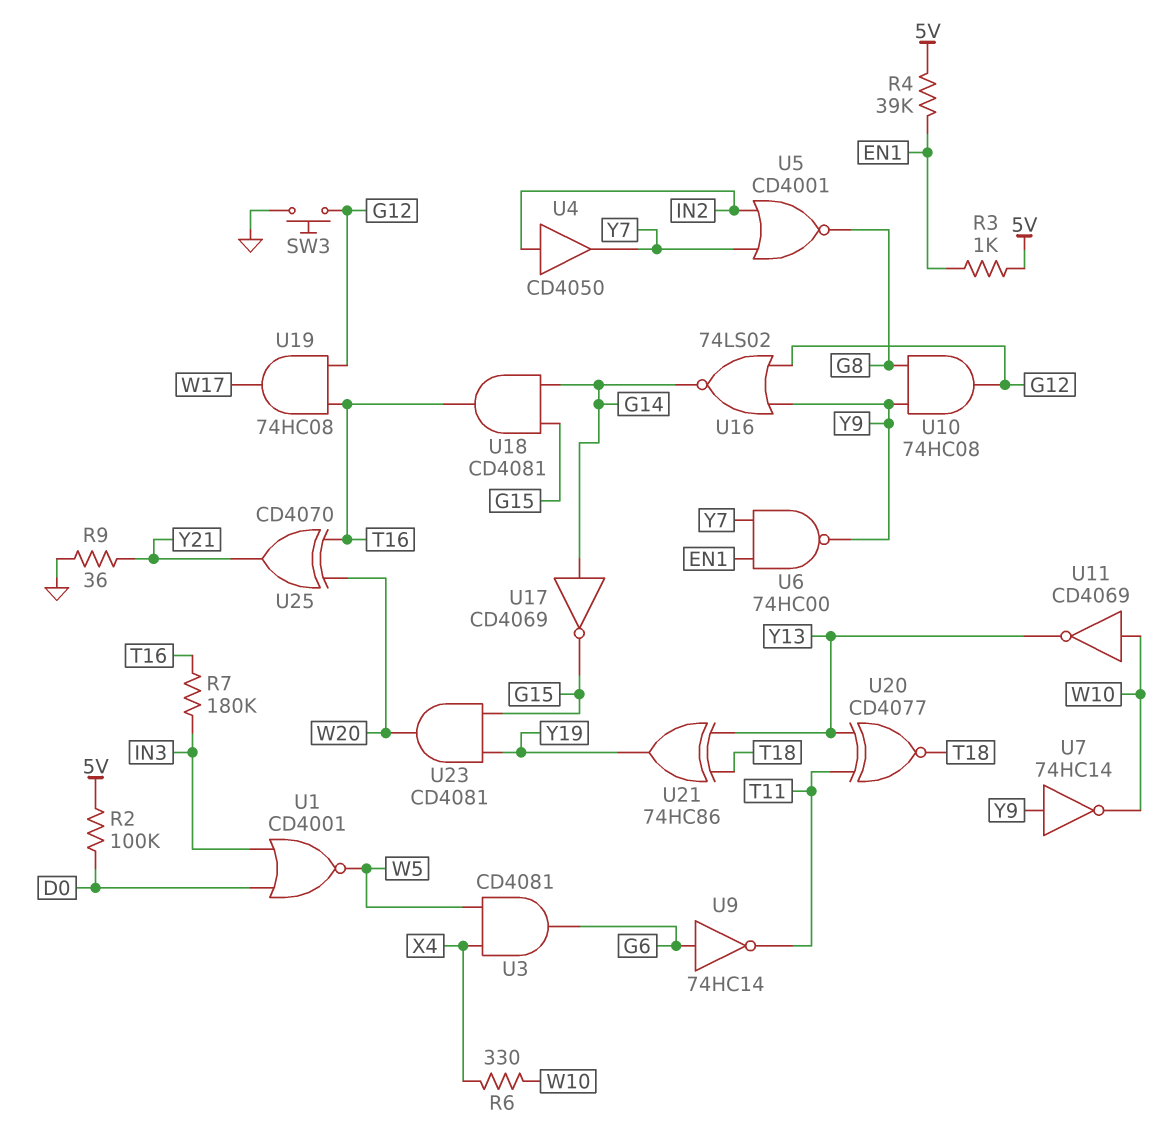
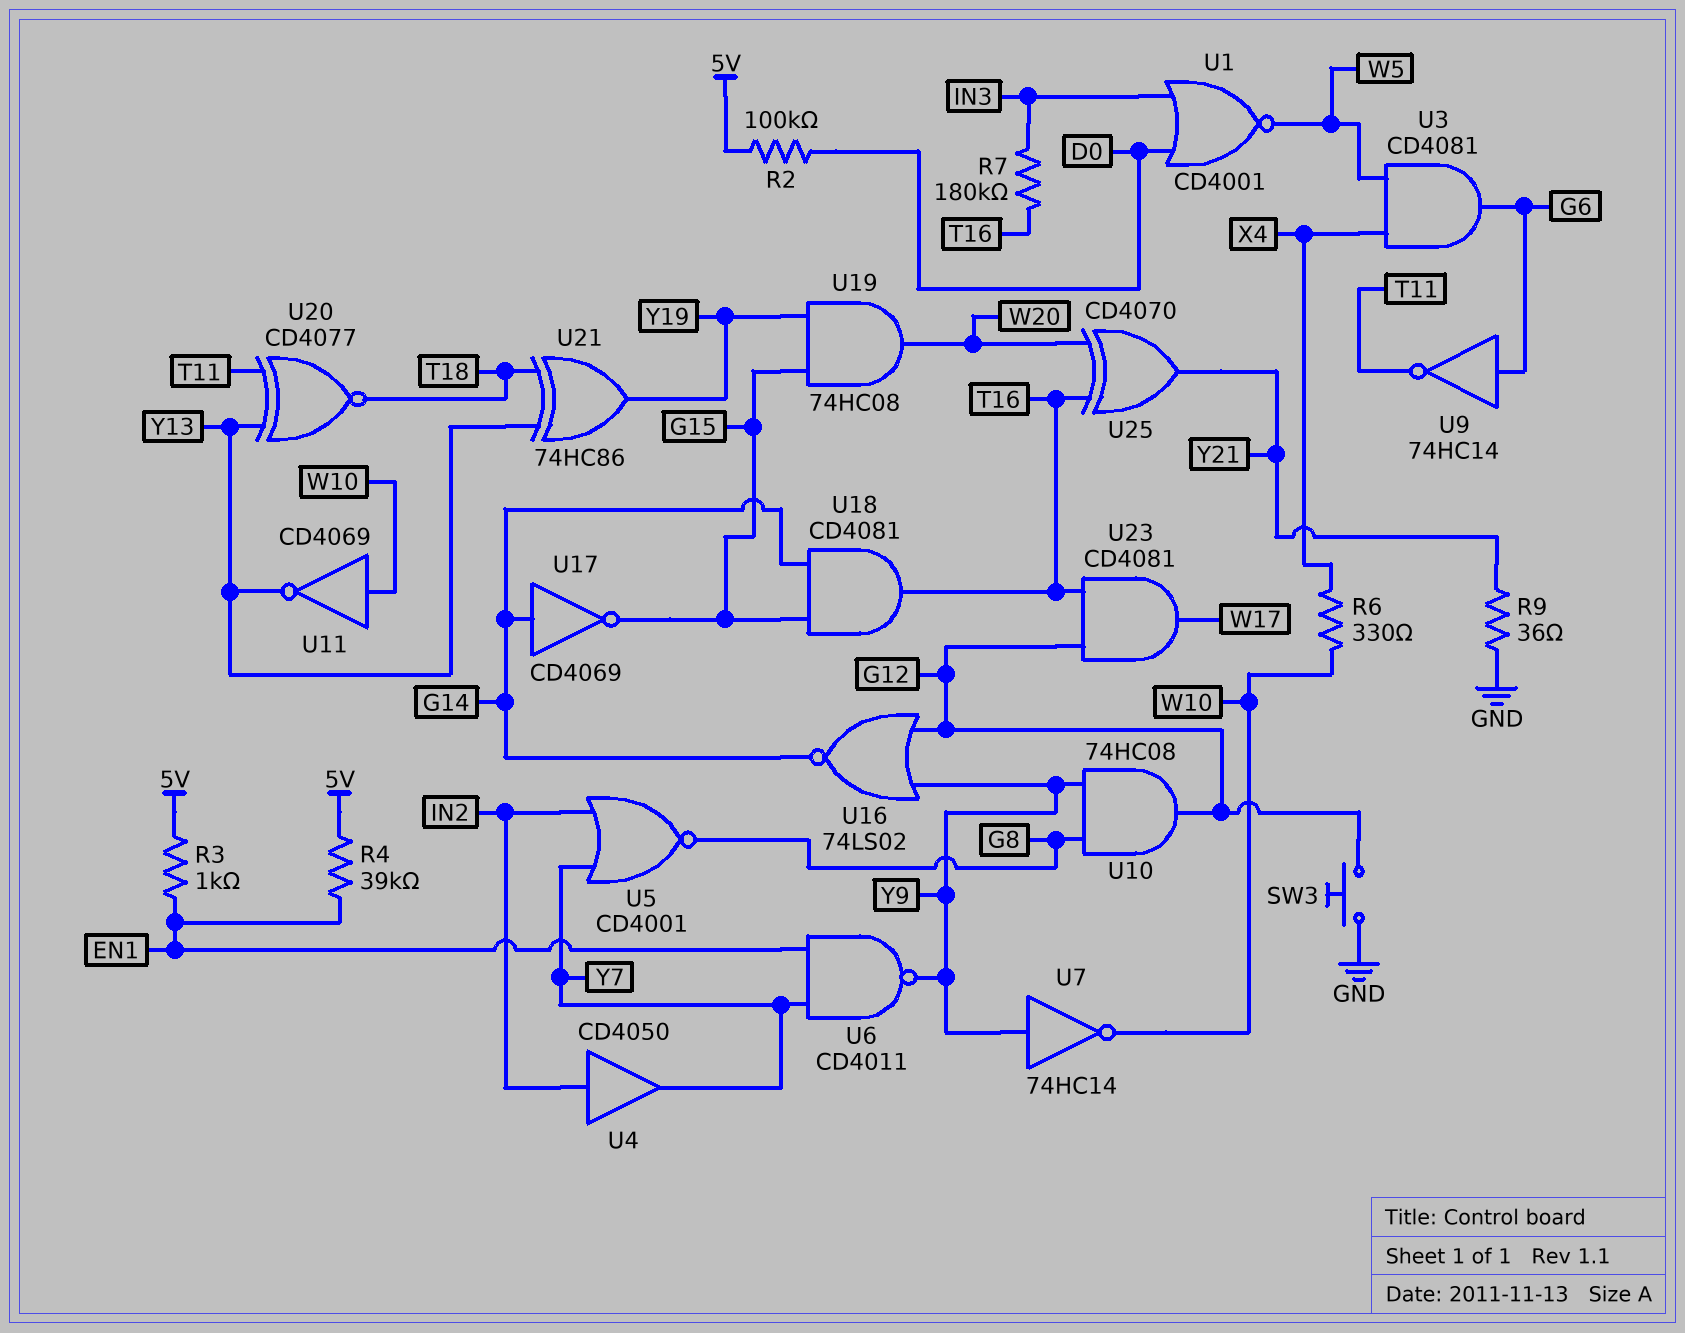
U6: NAND 74HC00 (in EN1, in Y7, out Y9) -> NAND CD4011 (in EN1, in Y7, out Y9)
U19: AND 74HC08 (in G12, in T16, out W17) -> AND 74HC08 (in G15, in Y19, out W20)
U23: AND CD4081 (in G15, in Y19, out W20) -> AND CD4081 (in G12, in T16, out W17)

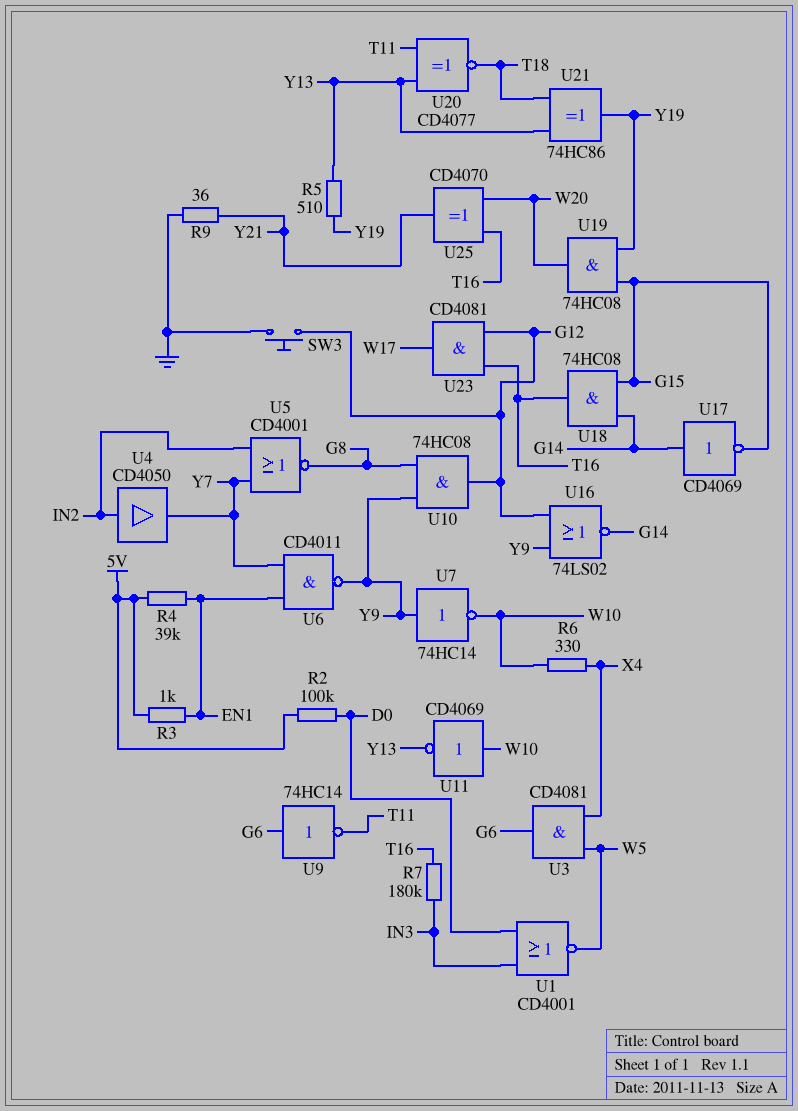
R5: none -> 510 (Y13, Y19)
U18: AND CD4081 (in G14, in G15, out T16) -> AND 74HC08 (in G14, in G15, out T16)

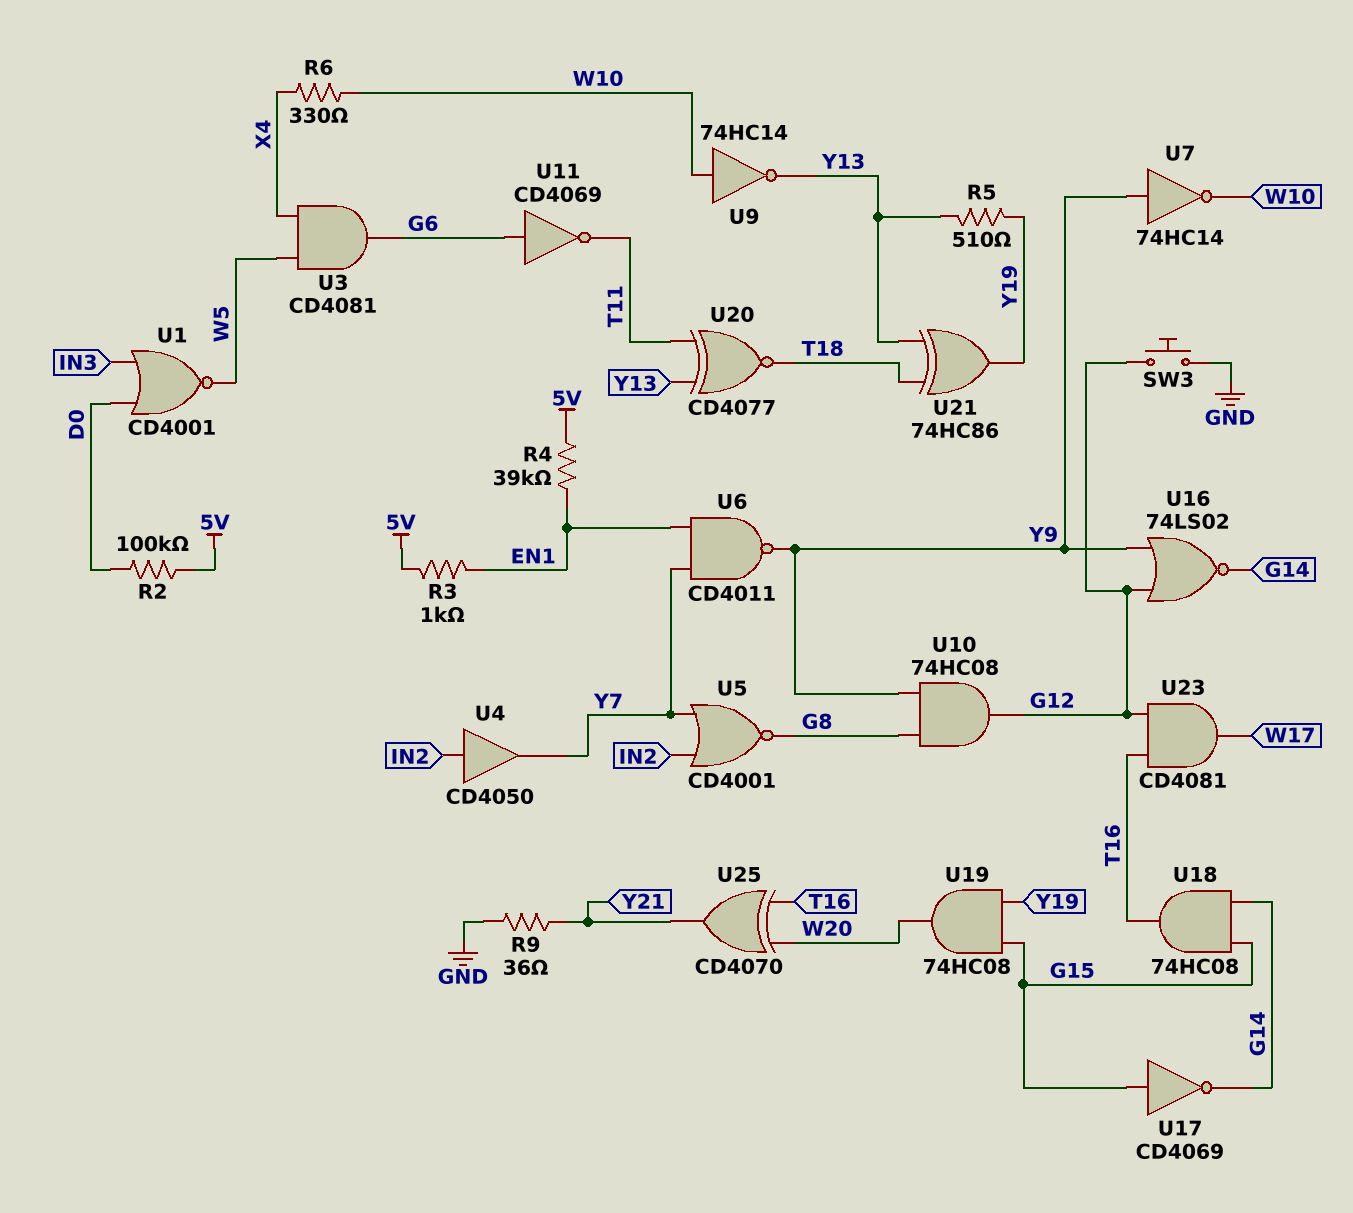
R7: 180k (IN3, T16) -> none
U9: NOT 74HC14 (in G6, out T11) -> NOT 74HC14 (in W10, out Y13)
U11: NOT CD4069 (in W10, out Y13) -> NOT CD4069 (in G6, out T11)
U17: NOT CD4069 (in G14, out G15) -> NOT CD4069 (in G15, out G14)

